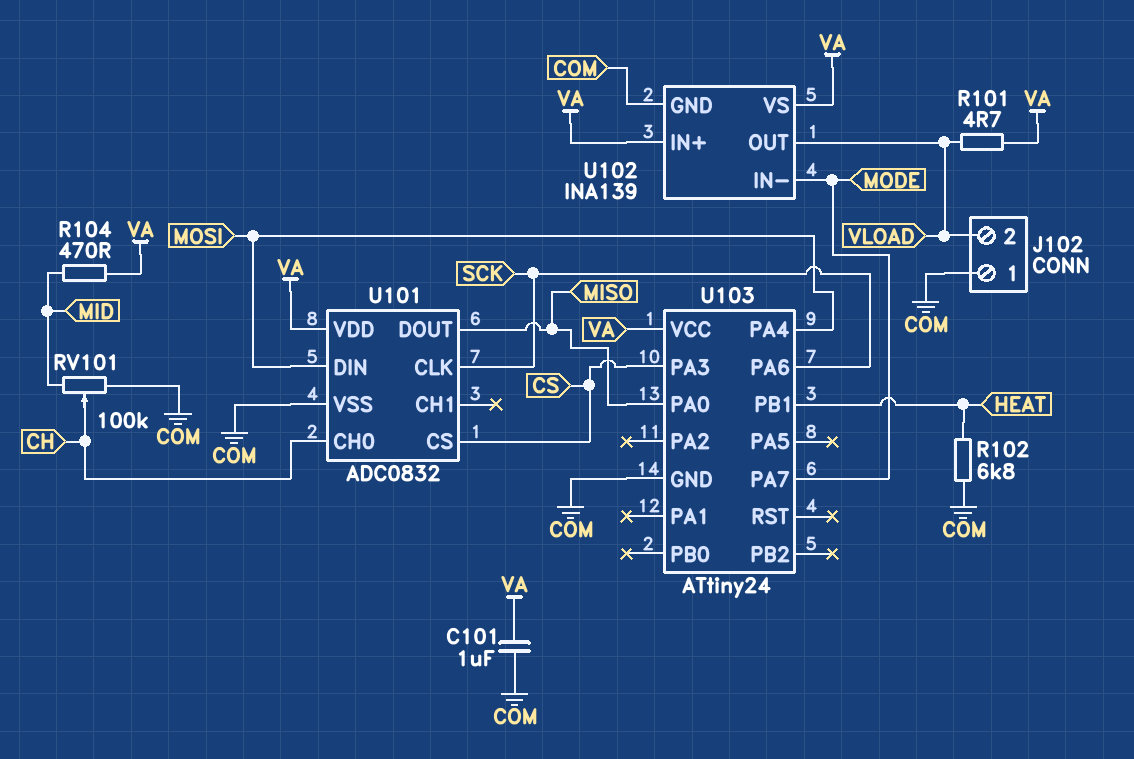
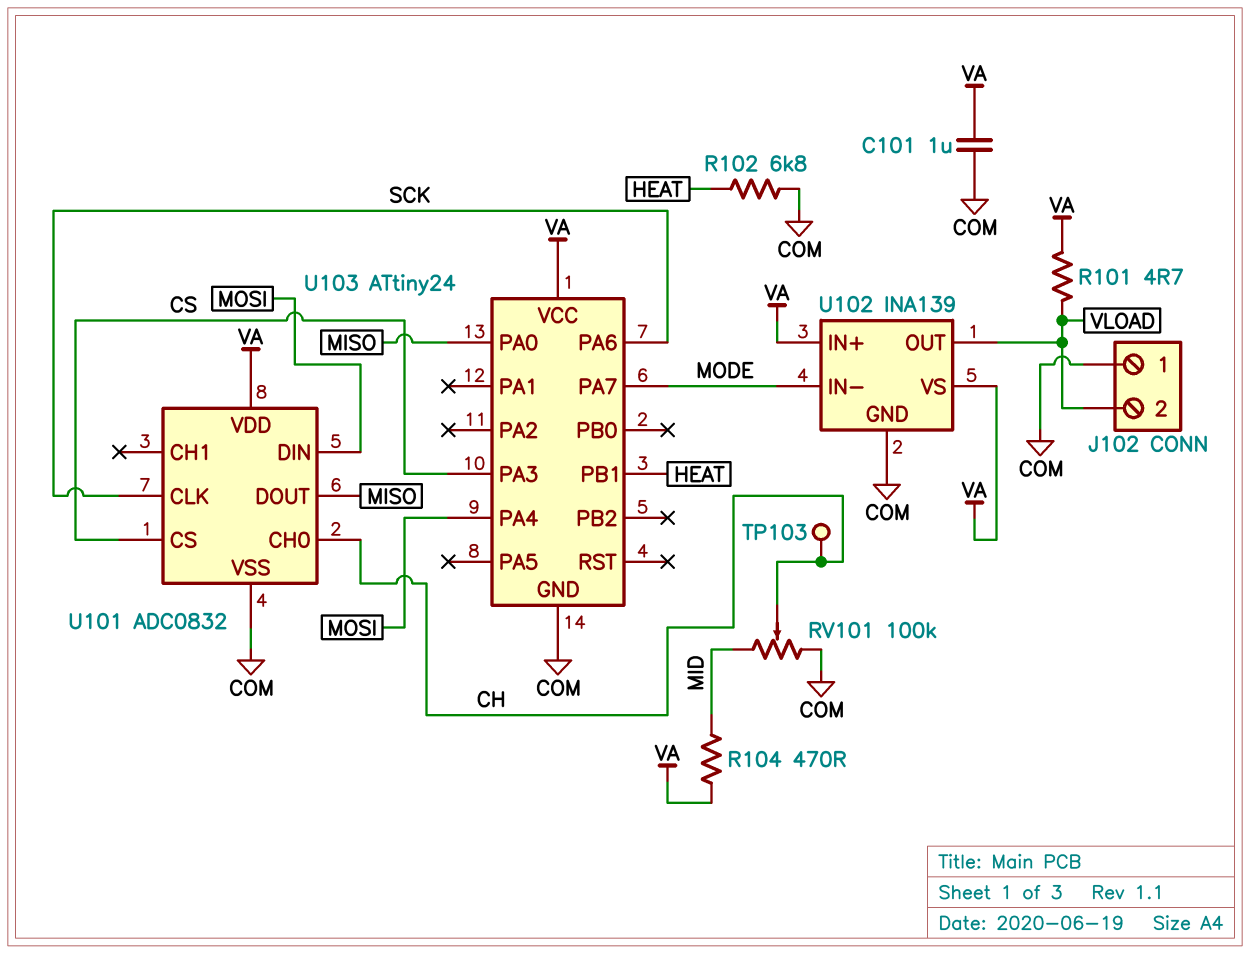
TP103: none -> test point (CH)

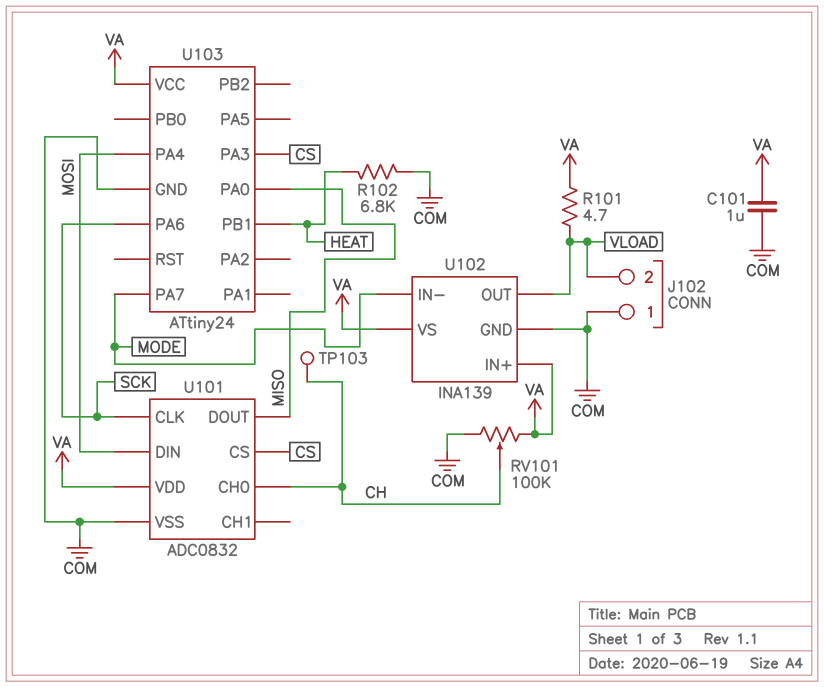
R104: 470 (MID, VA) -> none
RV101: 100k (COM, MID, wiper CH) -> 100k (COM, VA, wiper CH)

